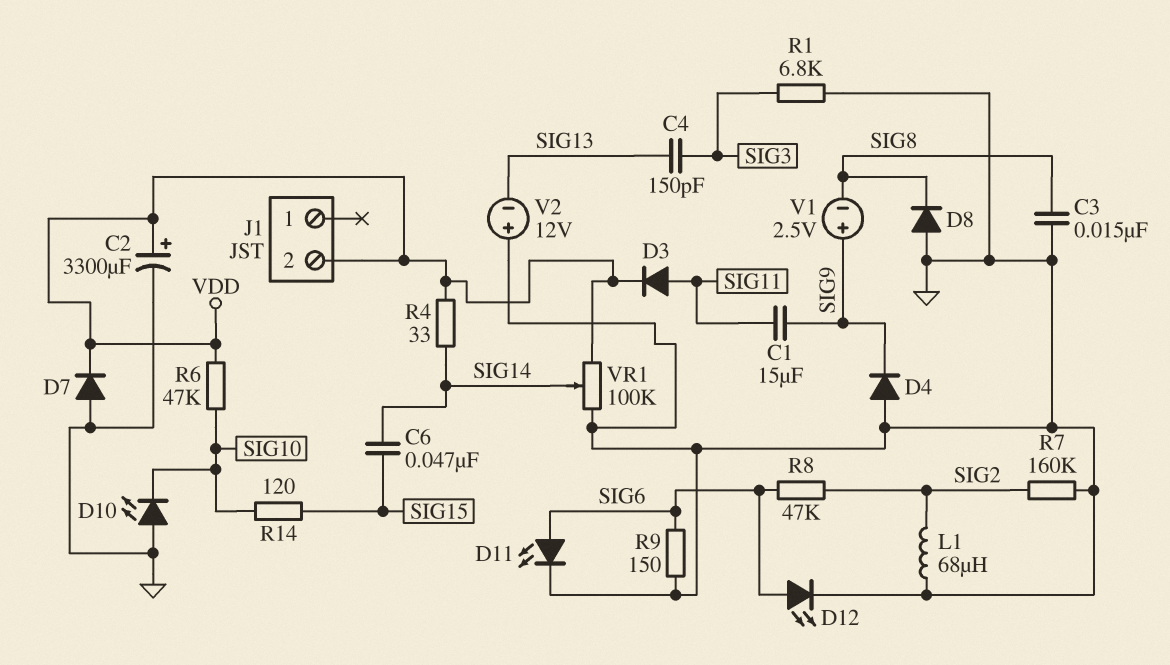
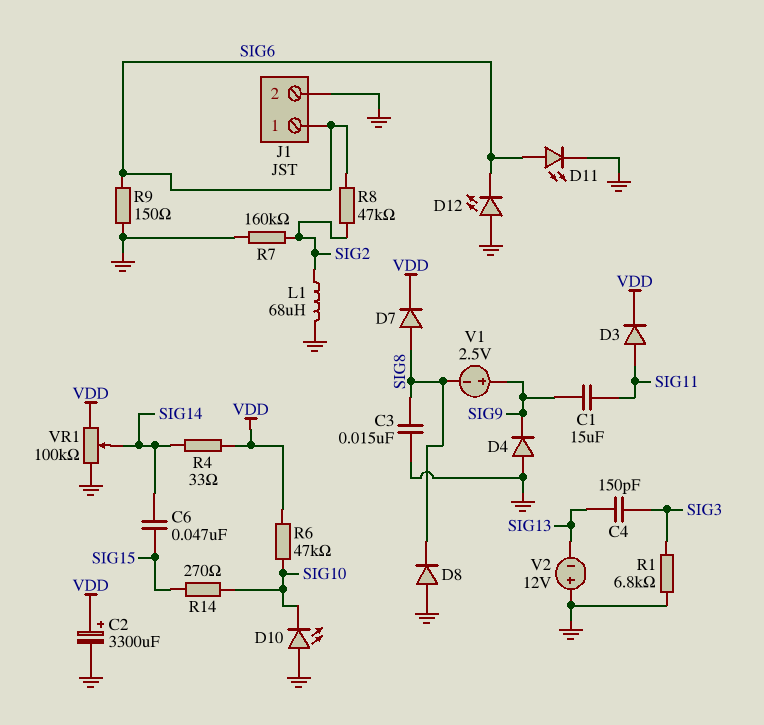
D7: diode (A GND, K VDD) -> diode (A SIG8, K VDD)
D12: LED (A SIG6, K GND) -> LED (A GND, K SIG6)
J1 pin 1: none -> SIG6
J1 pin 2: VDD -> GND
R14: 120 (SIG10, SIG15) -> 270 (SIG10, SIG15)

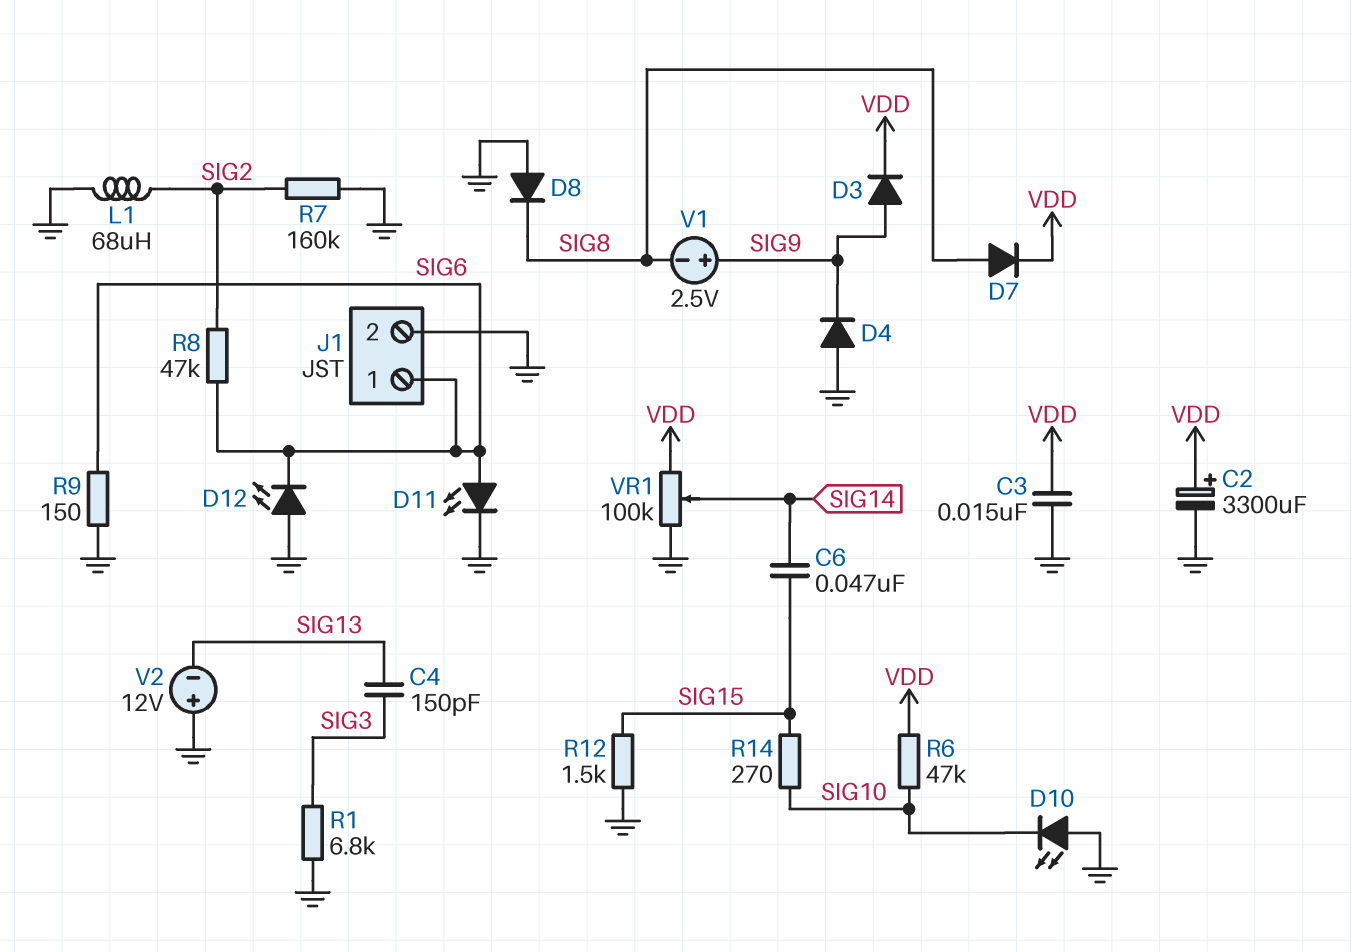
C1: 15uF (SIG9, SIG11) -> none
C3: 15nF (GND, SIG8) -> 15nF (GND, VDD)
D3: diode (A SIG11, K VDD) -> diode (A SIG9, K VDD)
R4: 33 (SIG14, VDD) -> none
R12: none -> 1.5k (GND, SIG15)

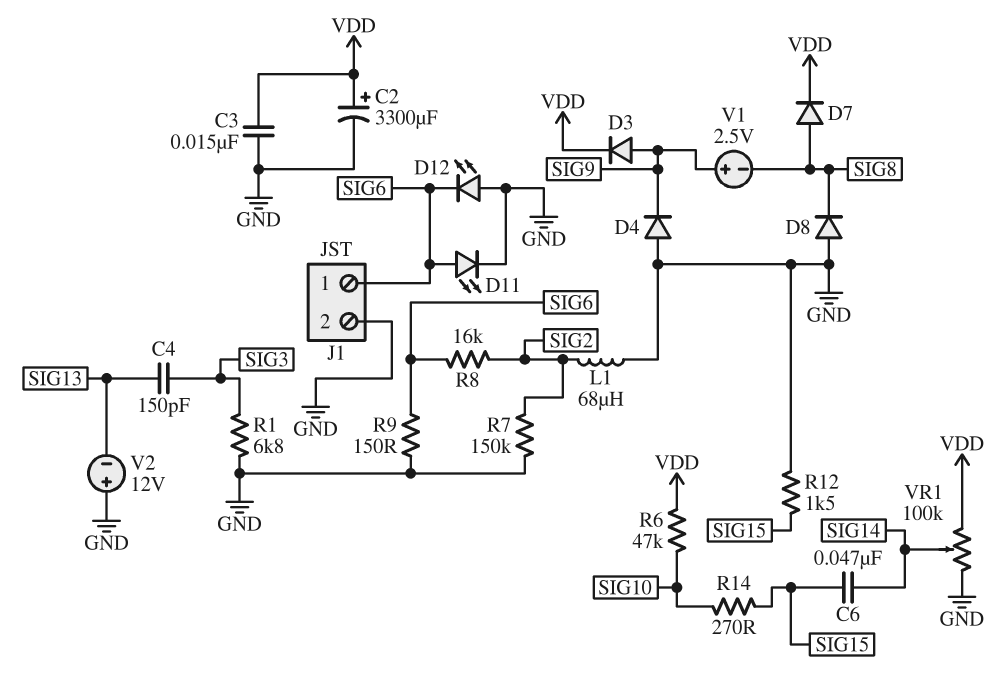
D10: LED (A GND, K SIG10) -> none
R7: 160k (GND, SIG2) -> 150k (GND, SIG2)
R8: 47k (SIG2, SIG6) -> 16k (SIG2, SIG6)

